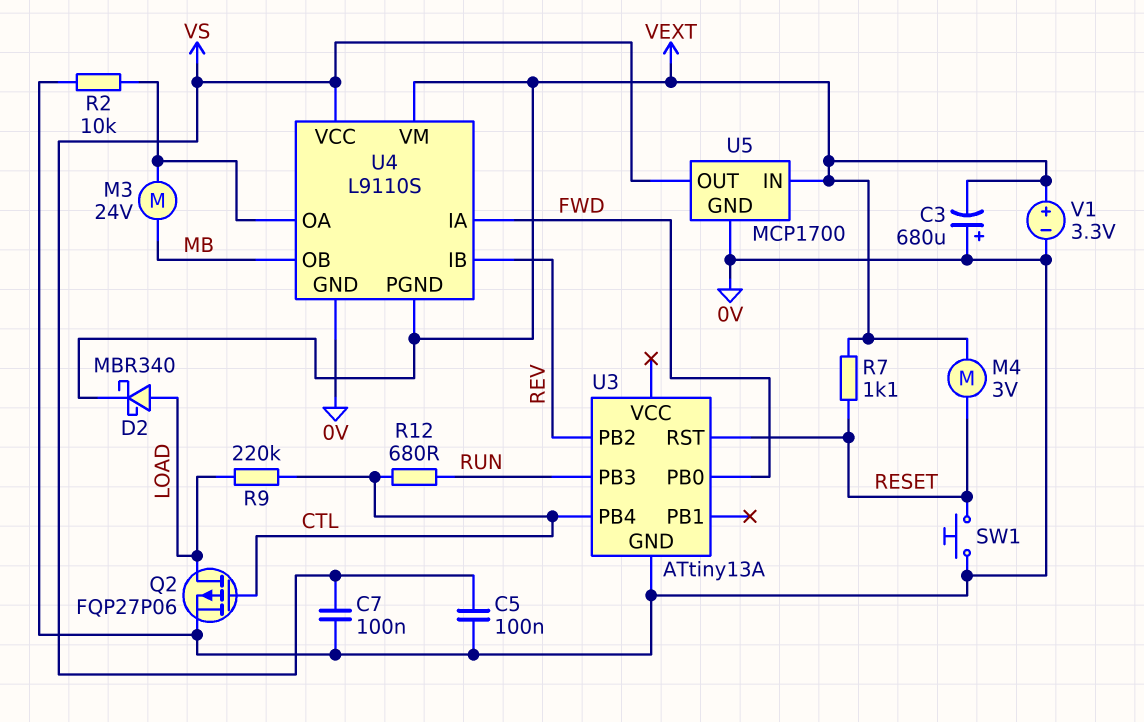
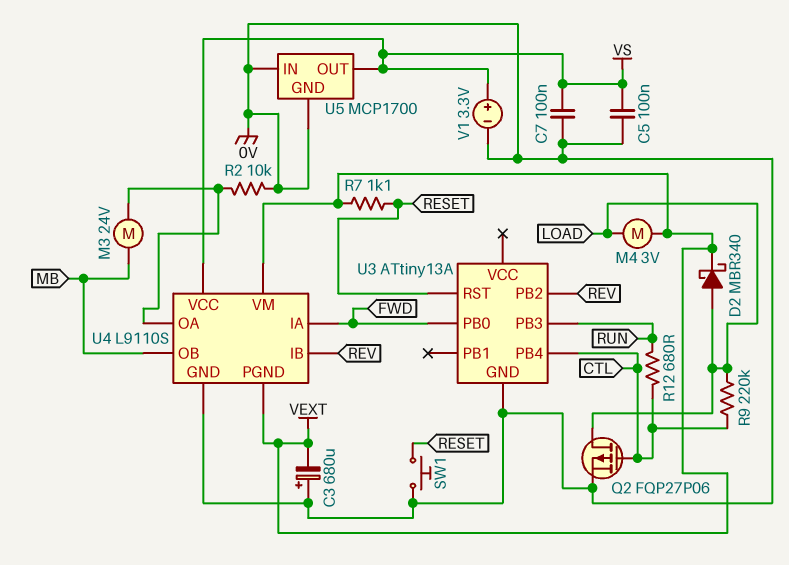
M4: motor 3V (RESET, VEXT) -> motor 3V (LOAD, VEXT)
U5 pin IN: VEXT -> 0V
V1: 3.3V (plus VEXT, minus 0V) -> 3.3V (plus VS, minus 0V)

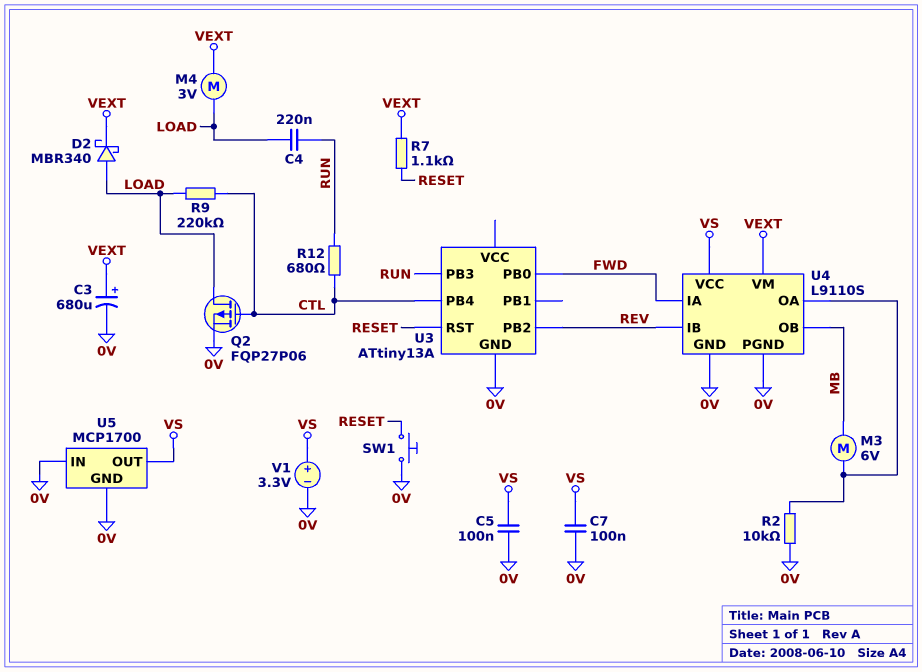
C3: 680uF (plus 0V, minus VEXT) -> 680uF (plus VEXT, minus 0V)
C4: none -> 220nF (LOAD, RUN)
M3: motor 24V (MB, U4/OA) -> motor 6V (MB, U4/OA)
U4 pin PGND: VEXT -> 0V

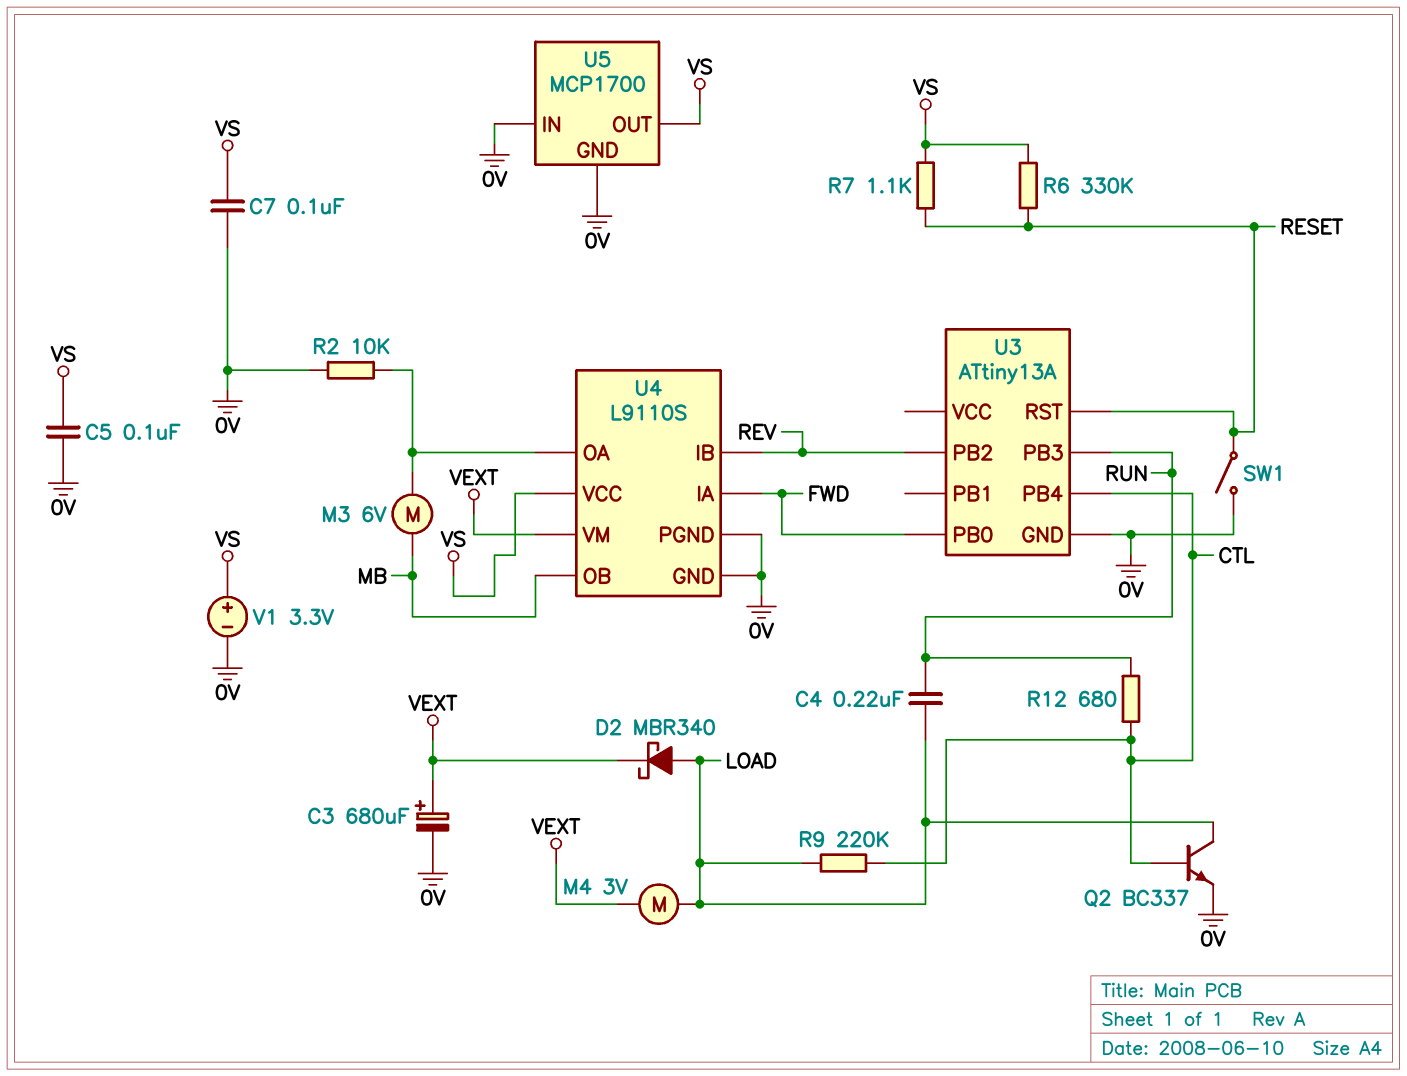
Q2: PMOS FQP27P06 (G CTL, D LOAD, S 0V) -> NPN BC337 (B CTL, C LOAD, E 0V)
R6: none -> 330k (RESET, VS)
R7: 1.1k (RESET, VEXT) -> 1.1k (RESET, VS)
SW1: button (0V, RESET) -> switch (0V, RESET)

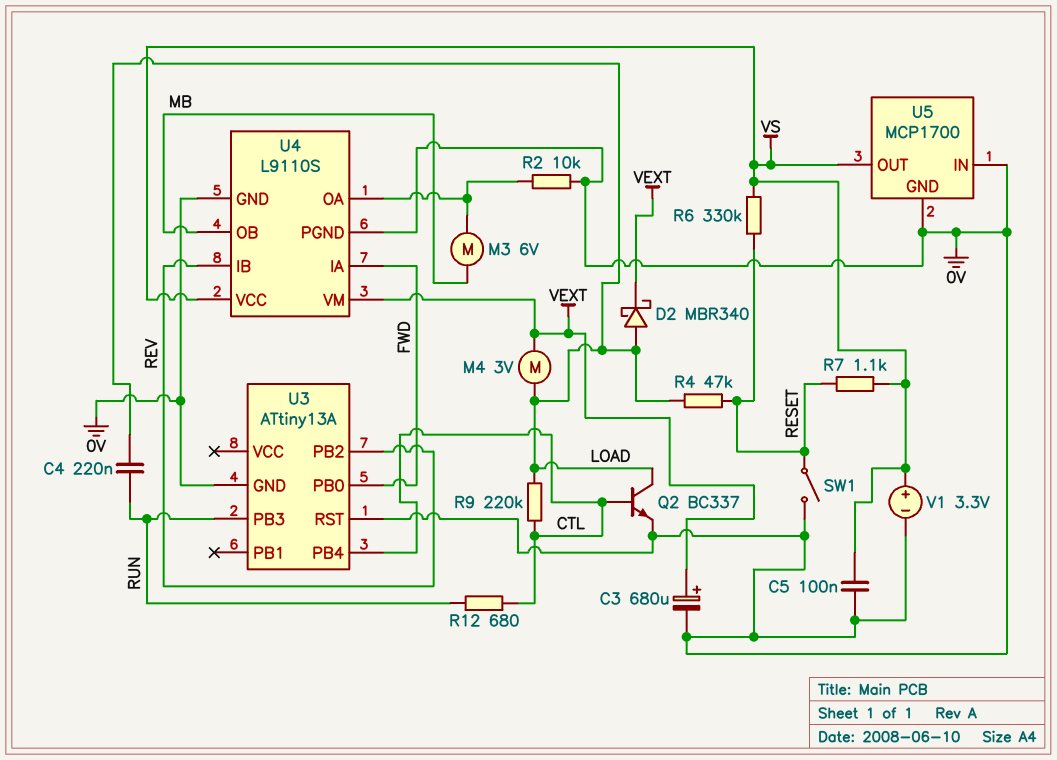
C7: 100nF (0V, VS) -> none
R4: none -> 47k (LOAD, RESET)
U3 pin RST: RESET -> 0V

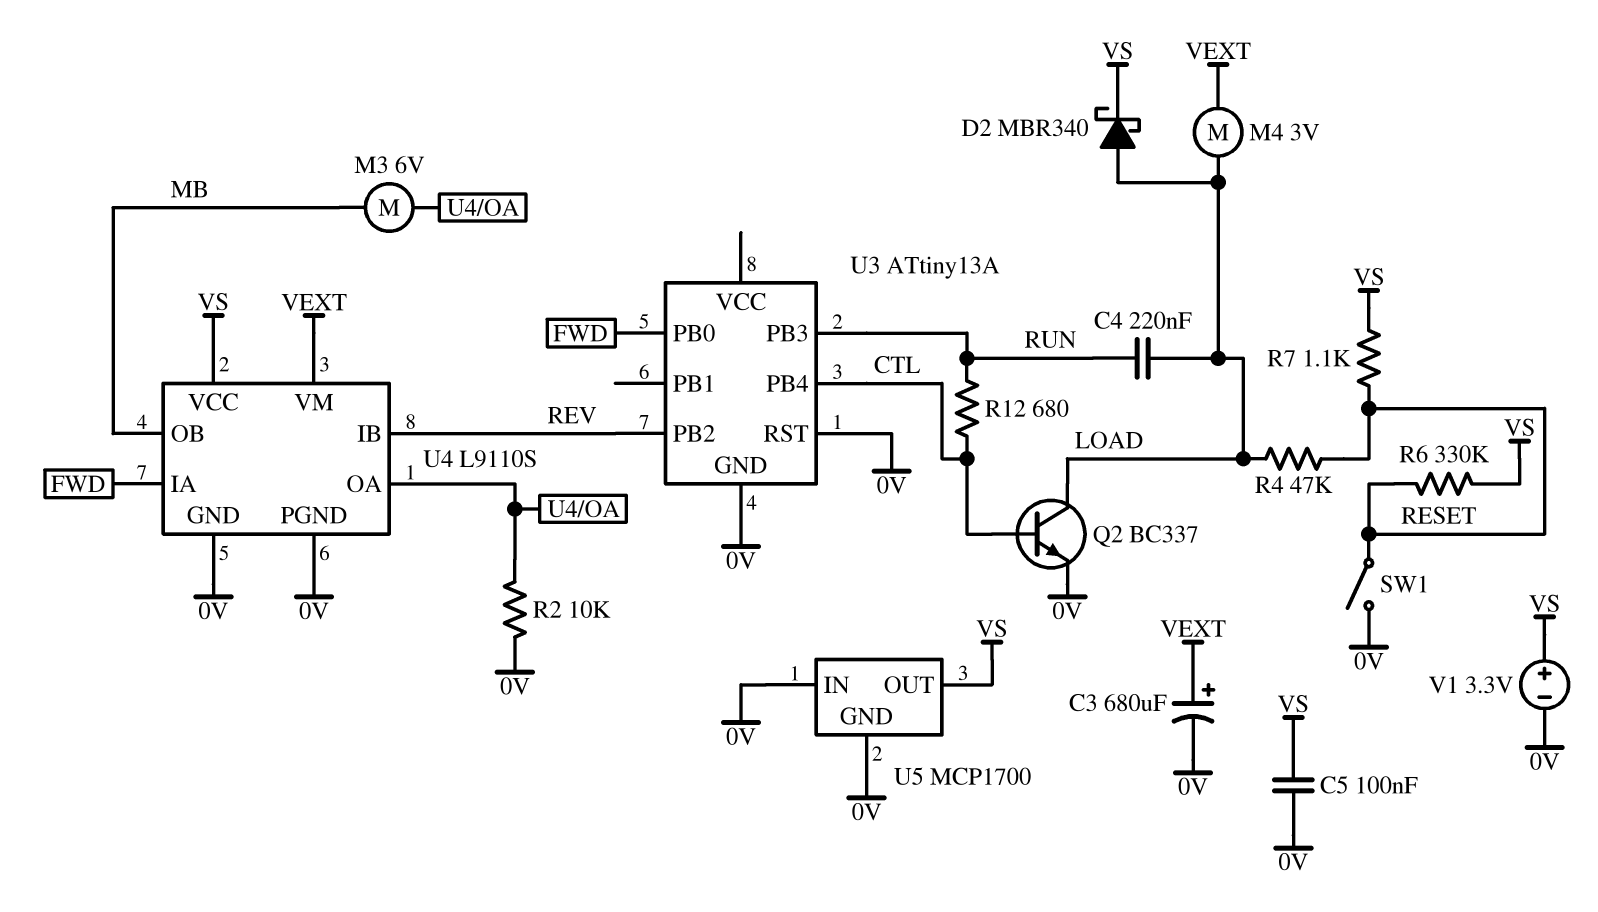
D2: schottky MBR340 (A LOAD, K VEXT) -> schottky MBR340 (A LOAD, K VS)
R9: 220k (CTL, LOAD) -> none

